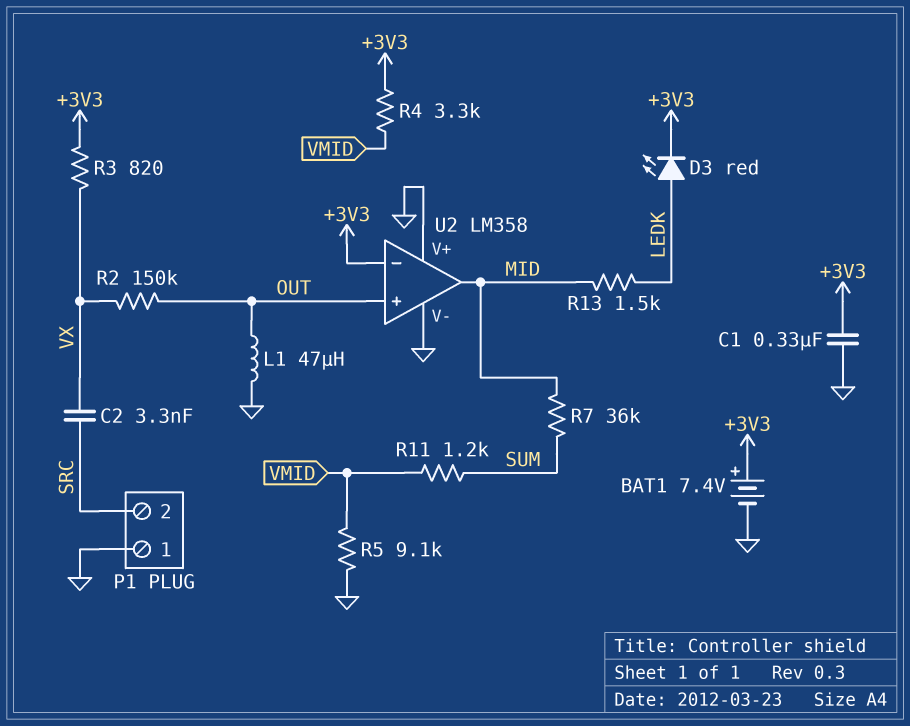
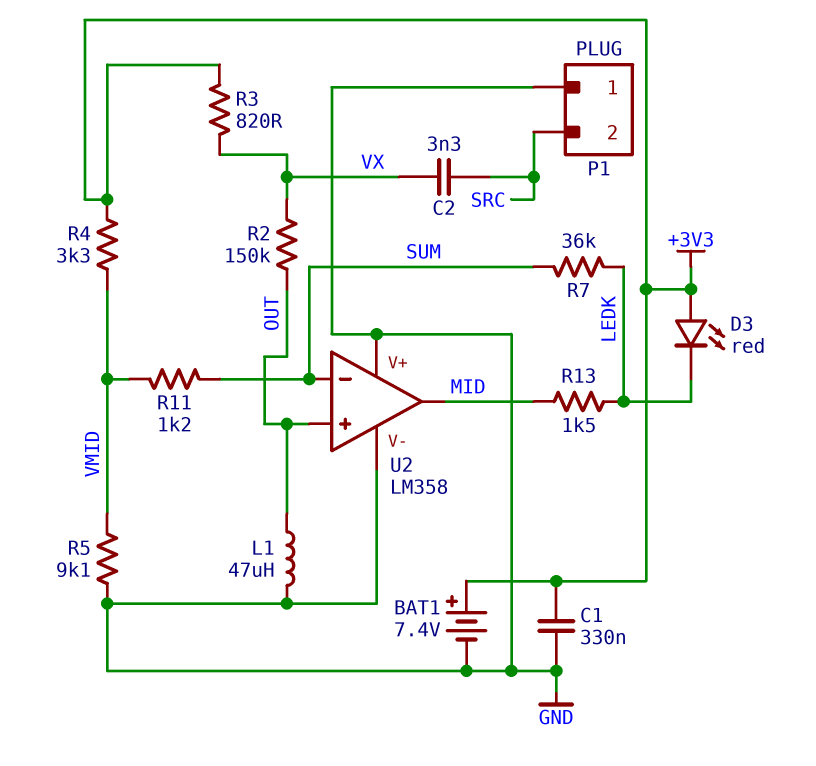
D3: LED red (A LEDK, K +3V3) -> LED red (A +3V3, K LEDK)
R7: 36k (MID, SUM) -> 36k (LEDK, SUM)
U2 pin in-: +3V3 -> SUM

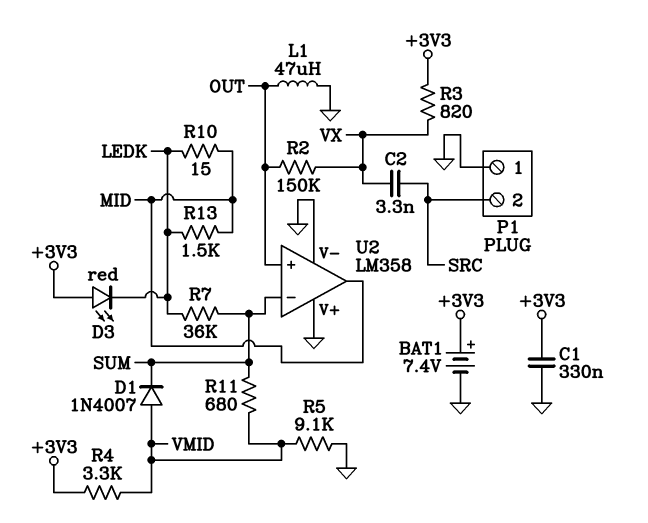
D1: none -> diode 1N4007 (A VMID, K SUM)
R10: none -> 15 (LEDK, MID)
R11: 1.2k (SUM, VMID) -> 680 (SUM, VMID)

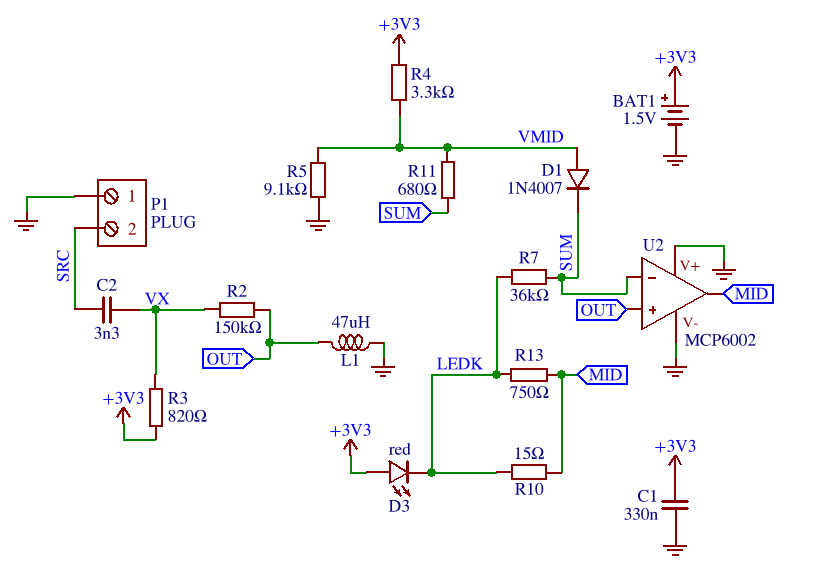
BAT1: 7.4V (plus +3V3, minus GND) -> 1.5V (plus +3V3, minus GND)
R13: 1.5k (LEDK, MID) -> 750 (LEDK, MID)
U2: LM358 -> MCP6002

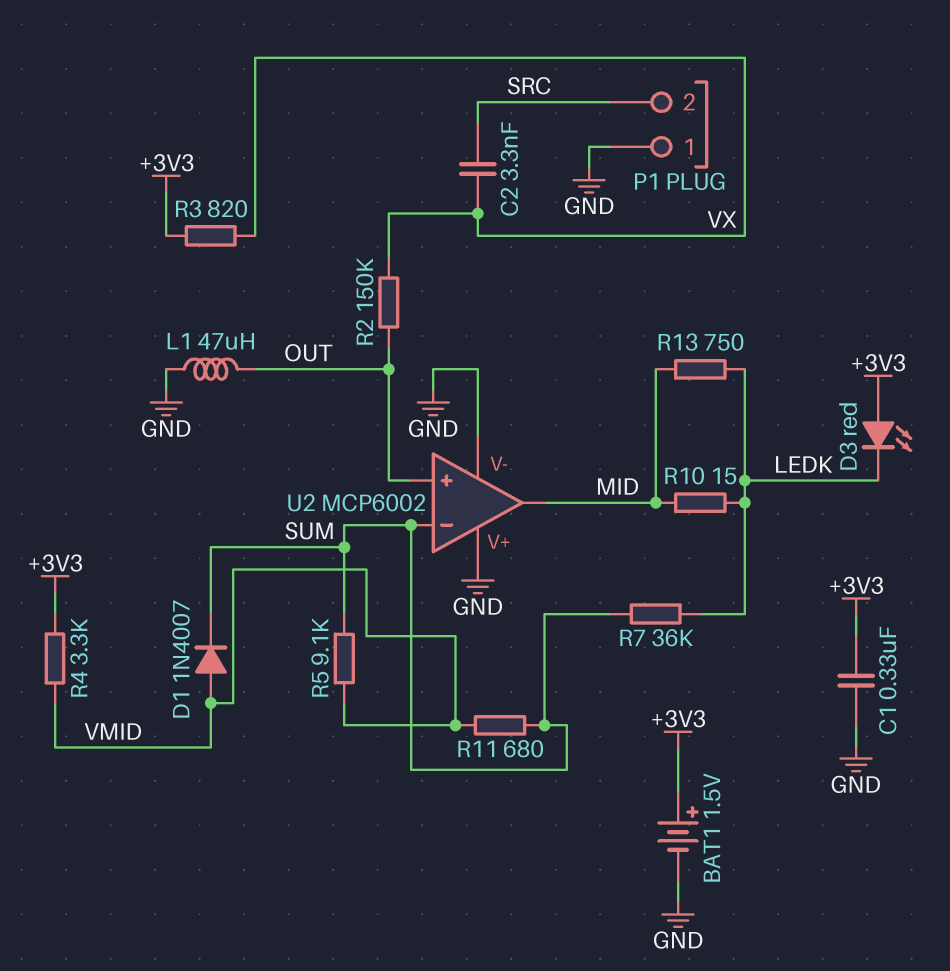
R5: 9.1k (GND, VMID) -> 9.1k (SUM, VMID)

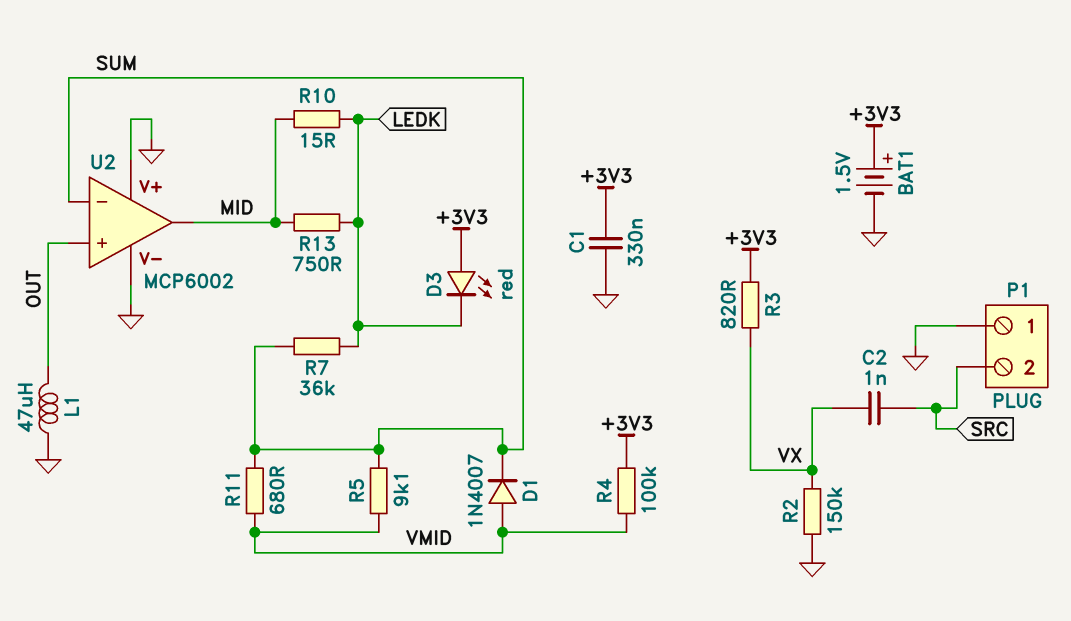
C2: 3.3nF (SRC, VX) -> 1nF (SRC, VX)
R2: 150k (OUT, VX) -> 150k (GND, VX)
R4: 3.3k (+3V3, VMID) -> 100k (+3V3, VMID)

